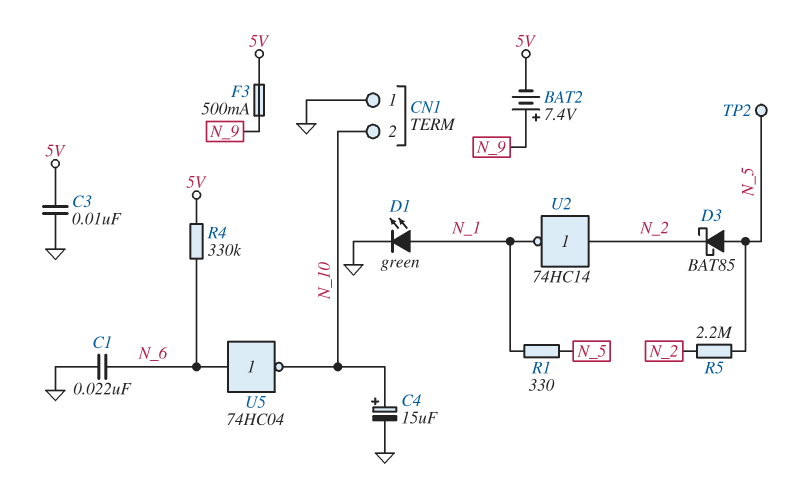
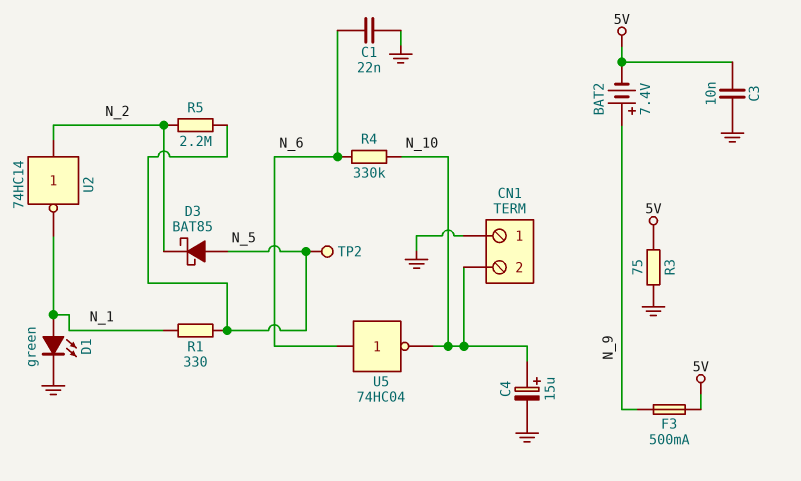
R3: none -> 75 (5V, GND)
R4: 330k (5V, N_6) -> 330k (N_6, N_10)

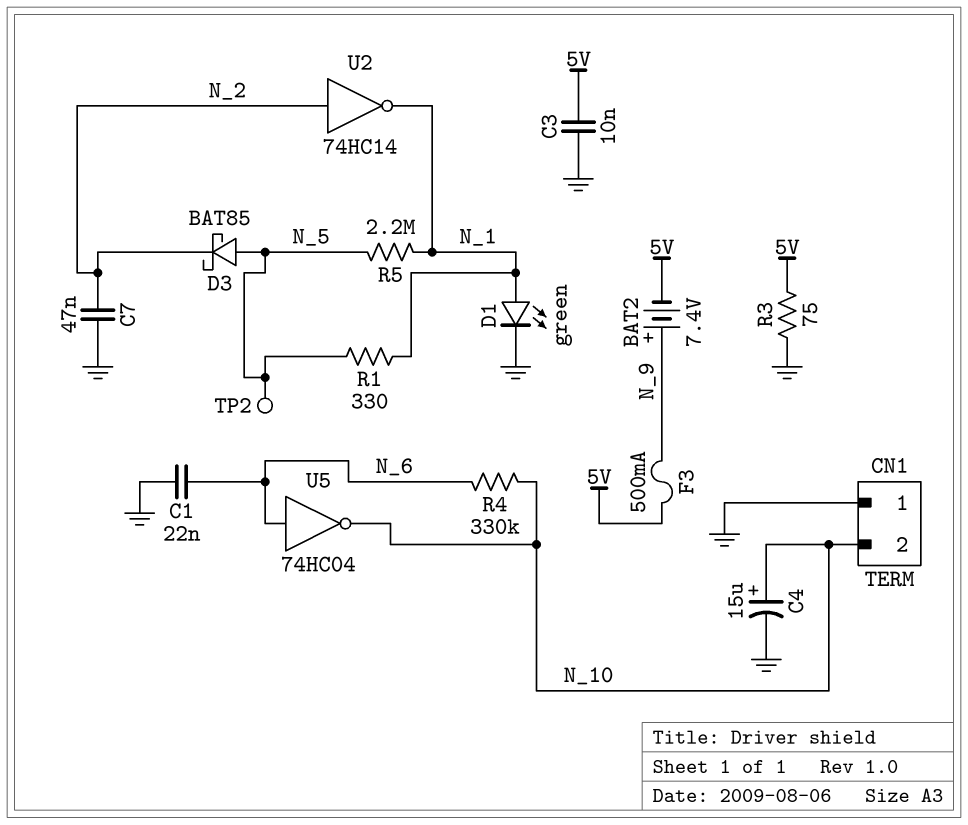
C7: none -> 47nF (GND, N_2)
R5: 2.2M (N_2, N_5) -> 2.2M (N_1, N_5)

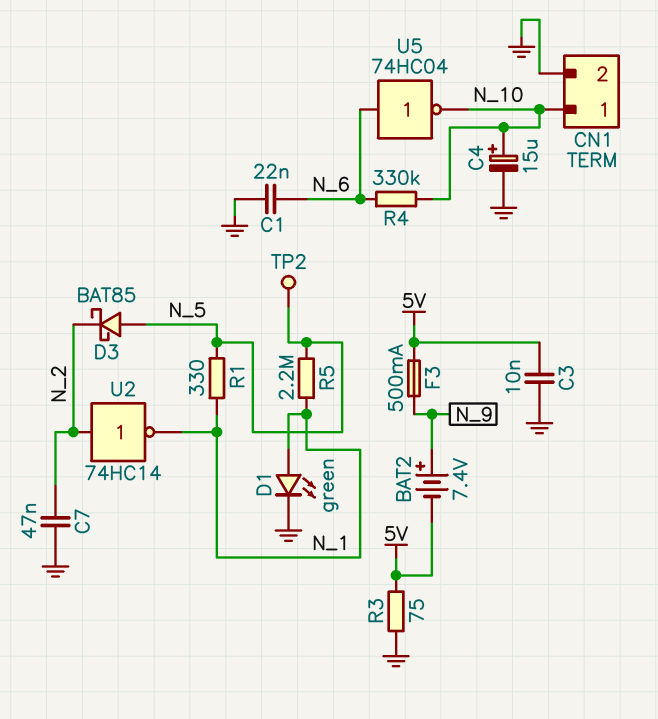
CN1 pin 1: GND -> N_10
CN1 pin 2: N_10 -> GND

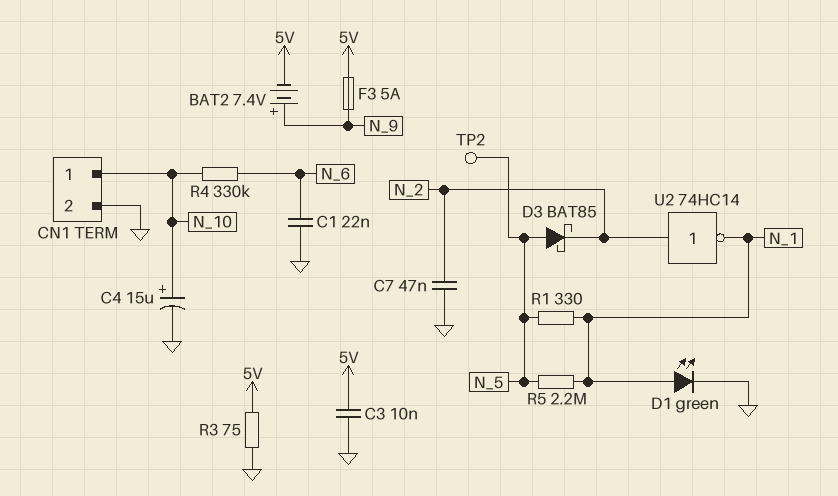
F3: 500mA (5V, N_9) -> 5A (5V, N_9)
U5: NOT 74HC04 (in N_6, out N_10) -> none

